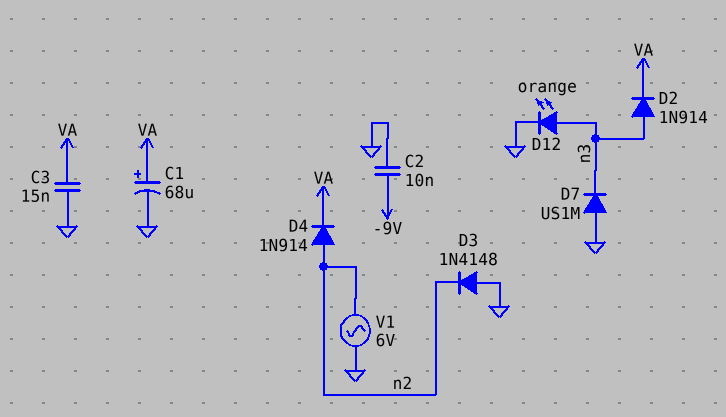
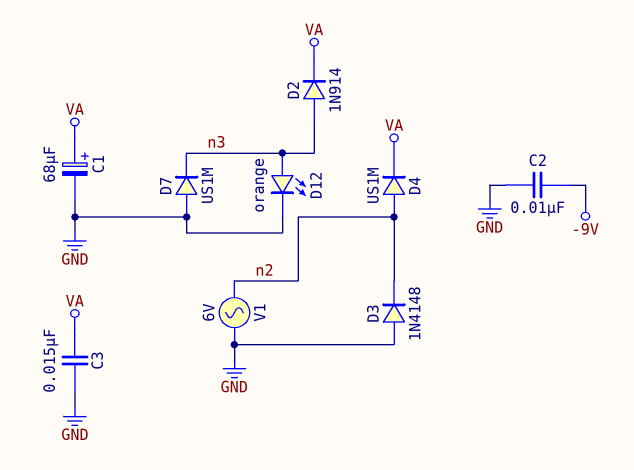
D4: diode 1N914 (A n2, K VA) -> diode US1M (A n2, K VA)

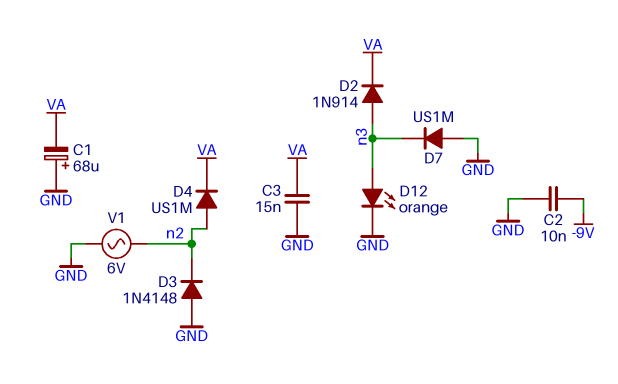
C1: 68uF (plus VA, minus GND) -> 68uF (plus GND, minus VA)

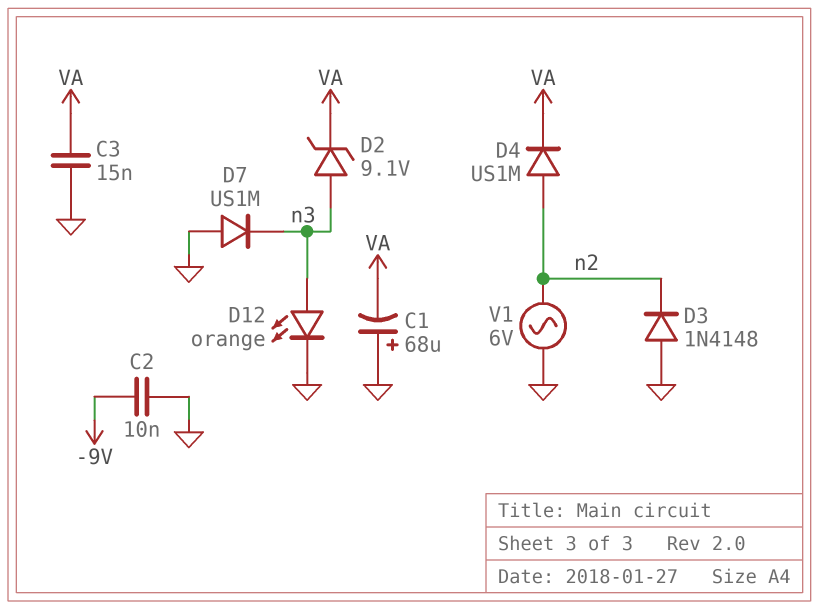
D2: diode 1N914 (A n3, K VA) -> zener 9.1V (A n3, K VA)

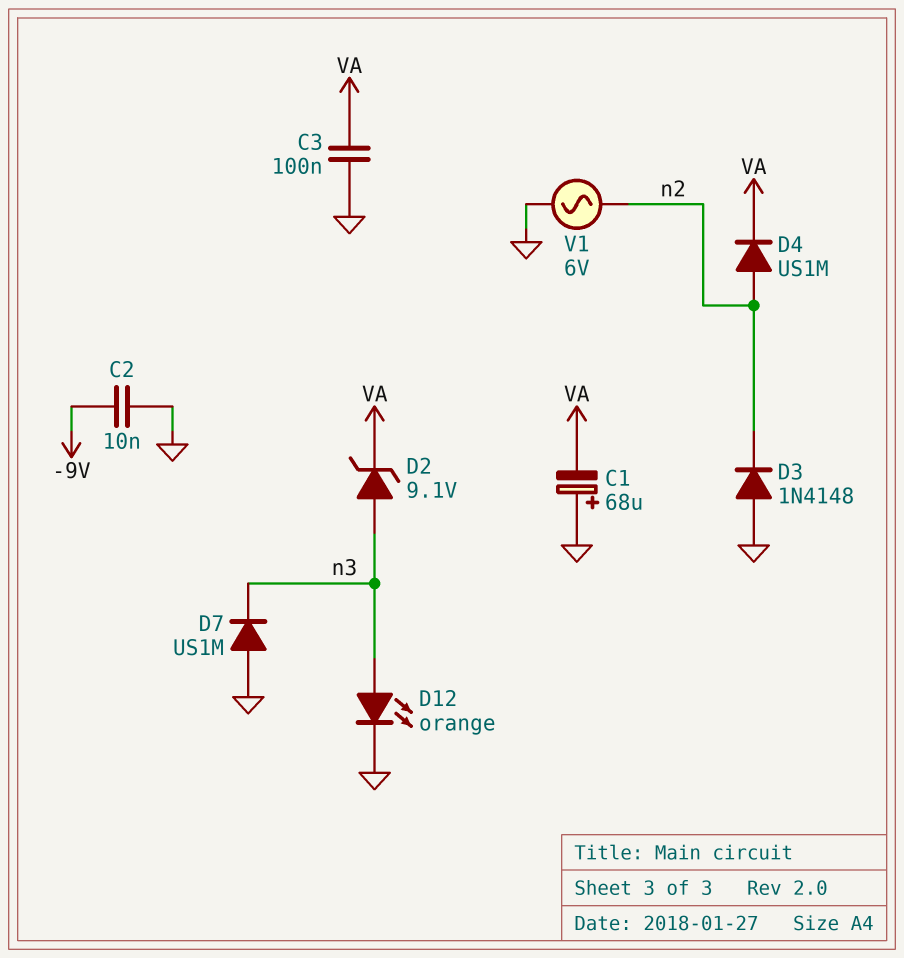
C3: 15nF (GND, VA) -> 100nF (GND, VA)

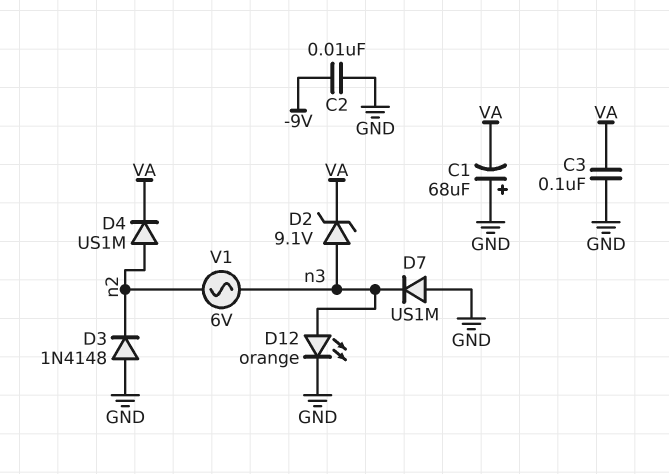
V1: AC 6V (GND, n2) -> AC 6V (n2, n3)

